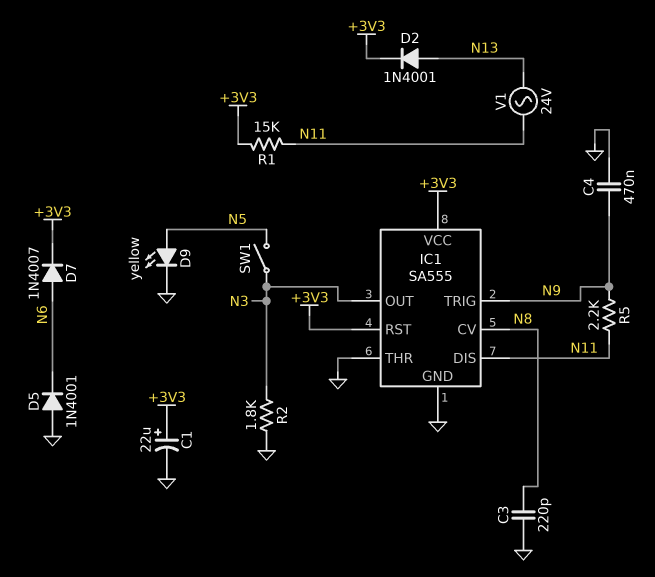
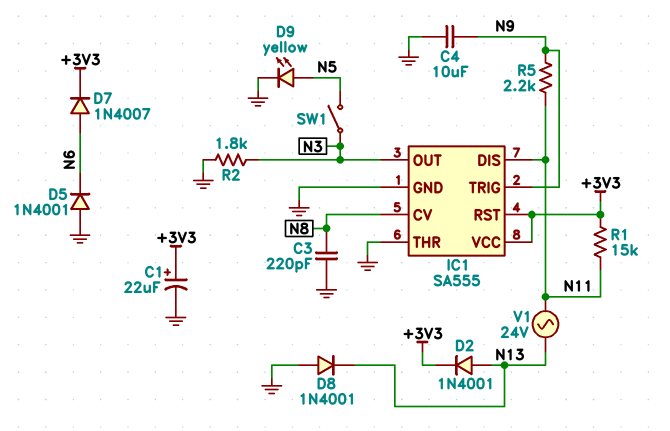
C4: 470nF (GND, N9) -> 10uF (GND, N9)
D8: none -> diode 1N4001 (A GND, K N13)

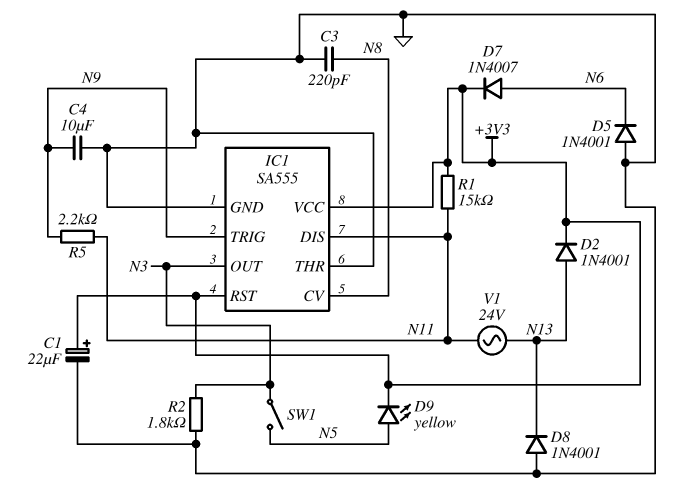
D9: LED yellow (A N5, K GND) -> LED yellow (A N5, K +3V3)

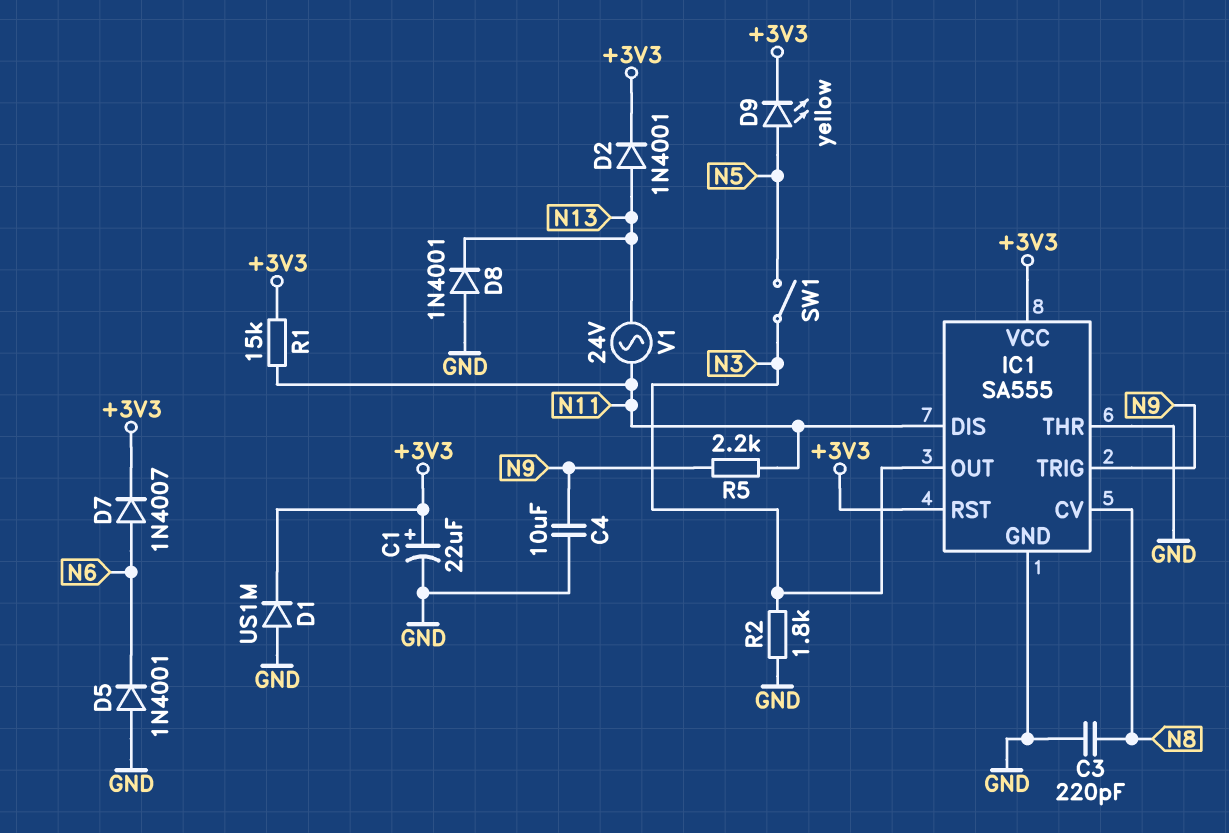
D1: none -> diode US1M (A GND, K +3V3)

